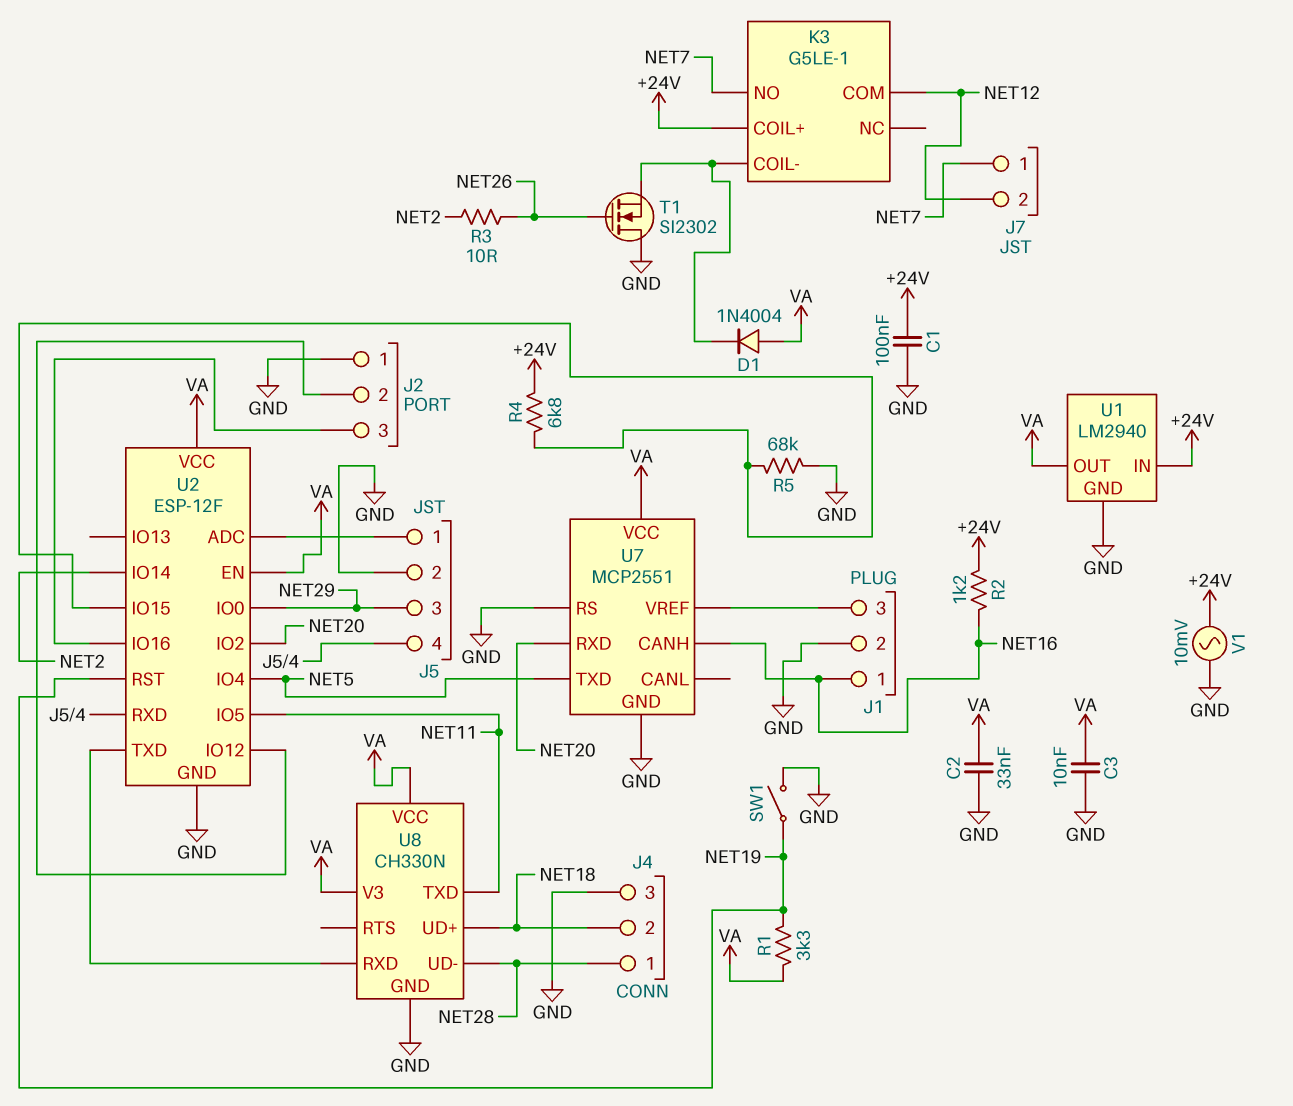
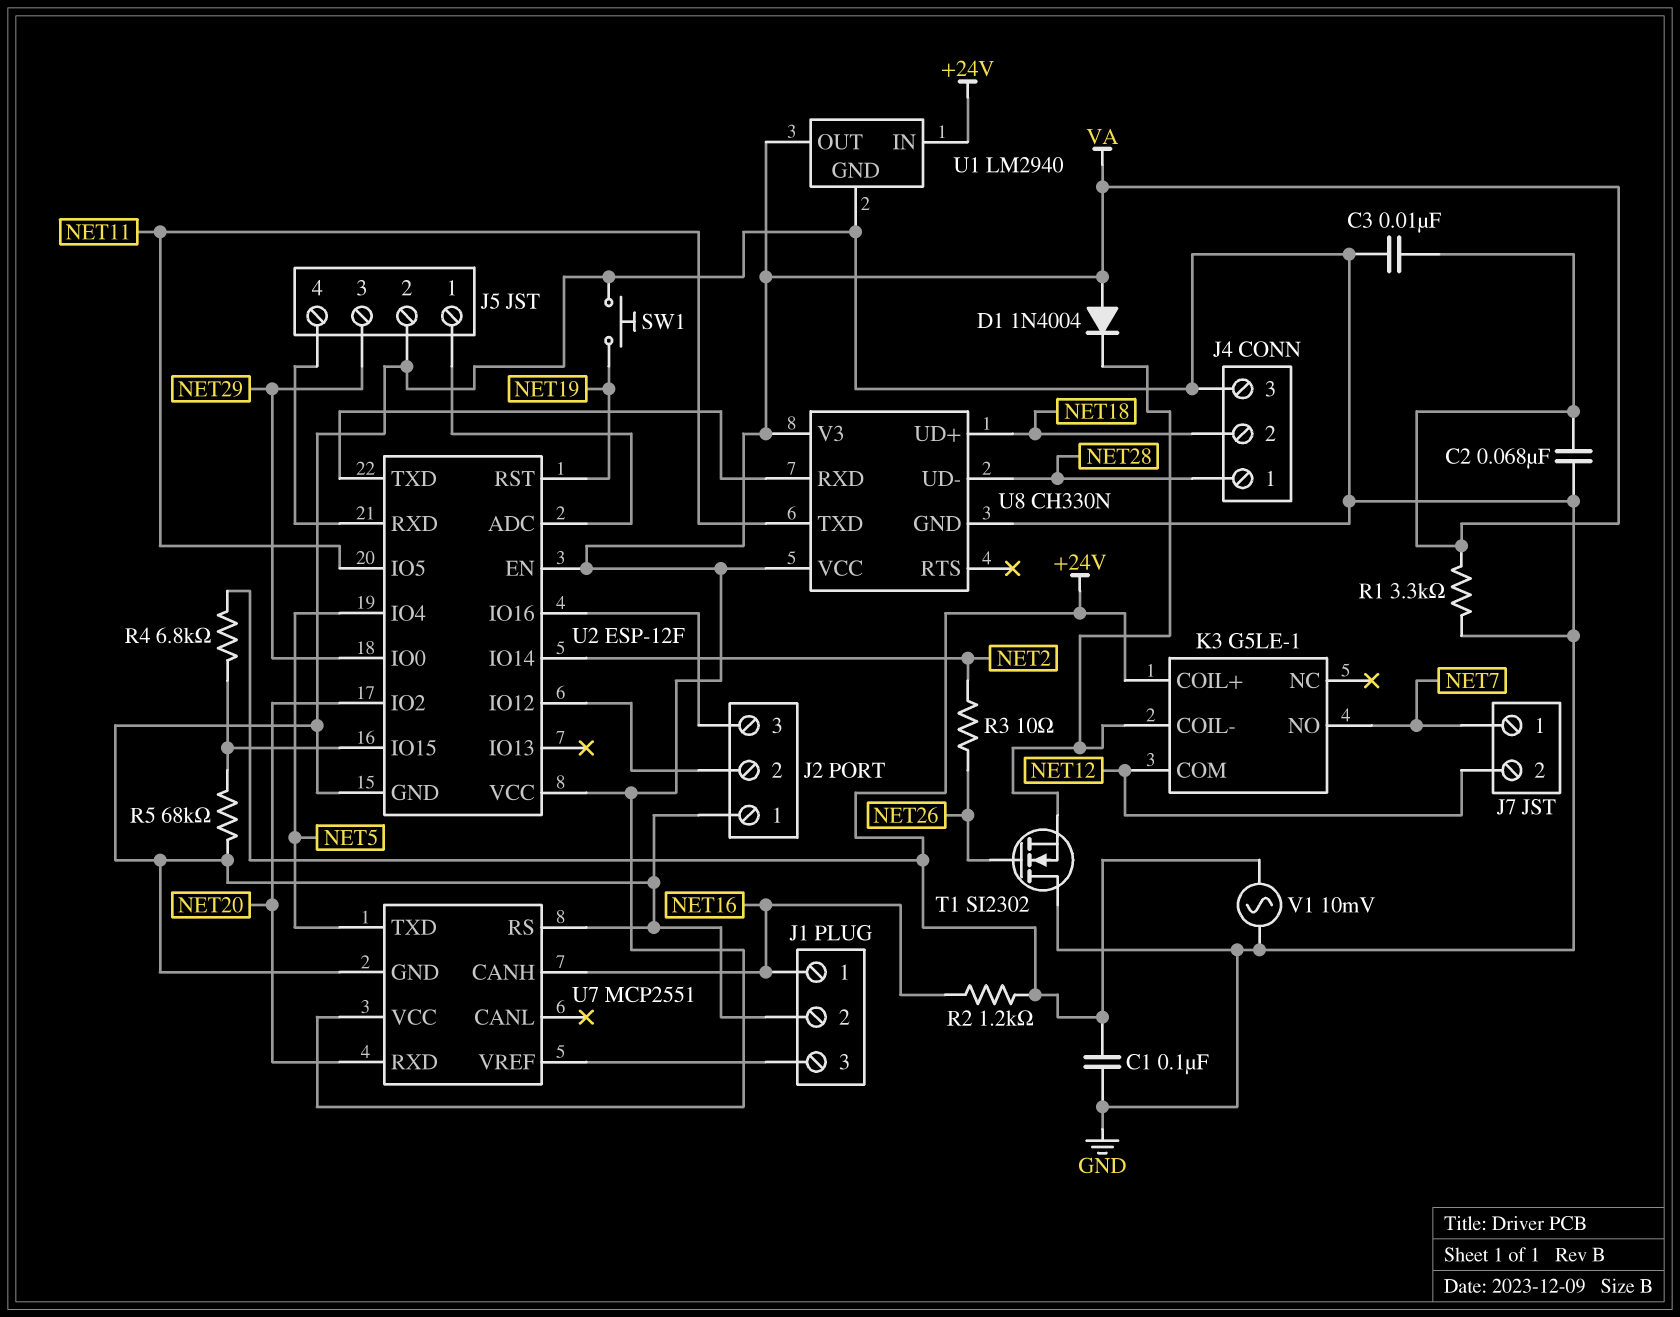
C2: 33nF (GND, VA) -> 68nF (GND, VA)
R1: 3.3k (NET19, VA) -> 3.3k (GND, VA)
SW1: switch (GND, NET19) -> button (GND, NET19)

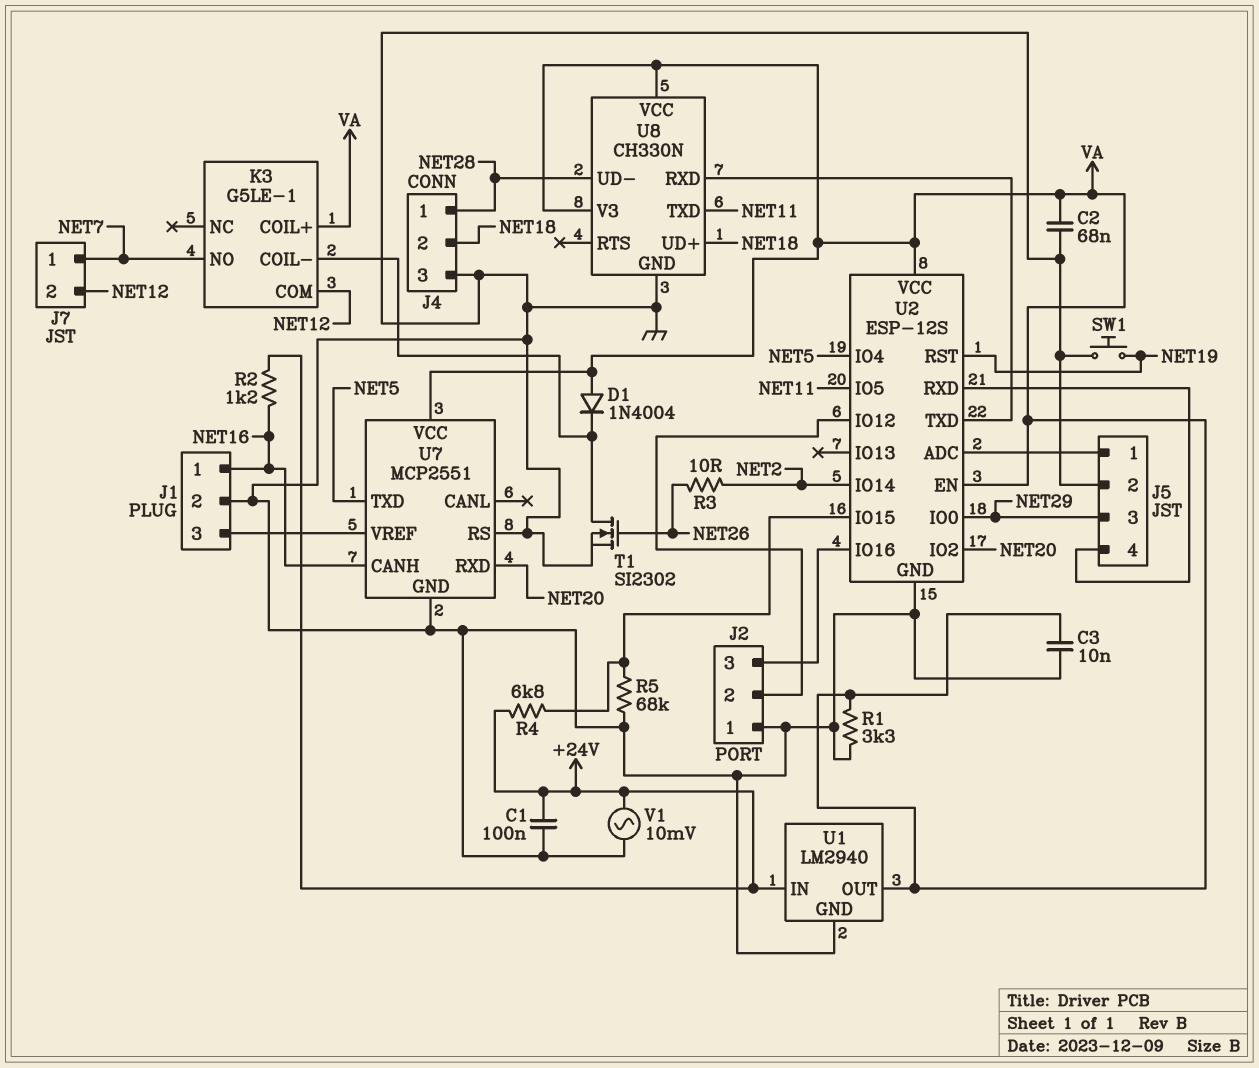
K3 pin COIL+: +24V -> VA
T1: NMOS SI2302 (G NET26, D GND, S K3/COIL-) -> NMOS SI2302 (G NET26, D K3/COIL-, S GND)
U2: ESP-12F -> ESP-12S

